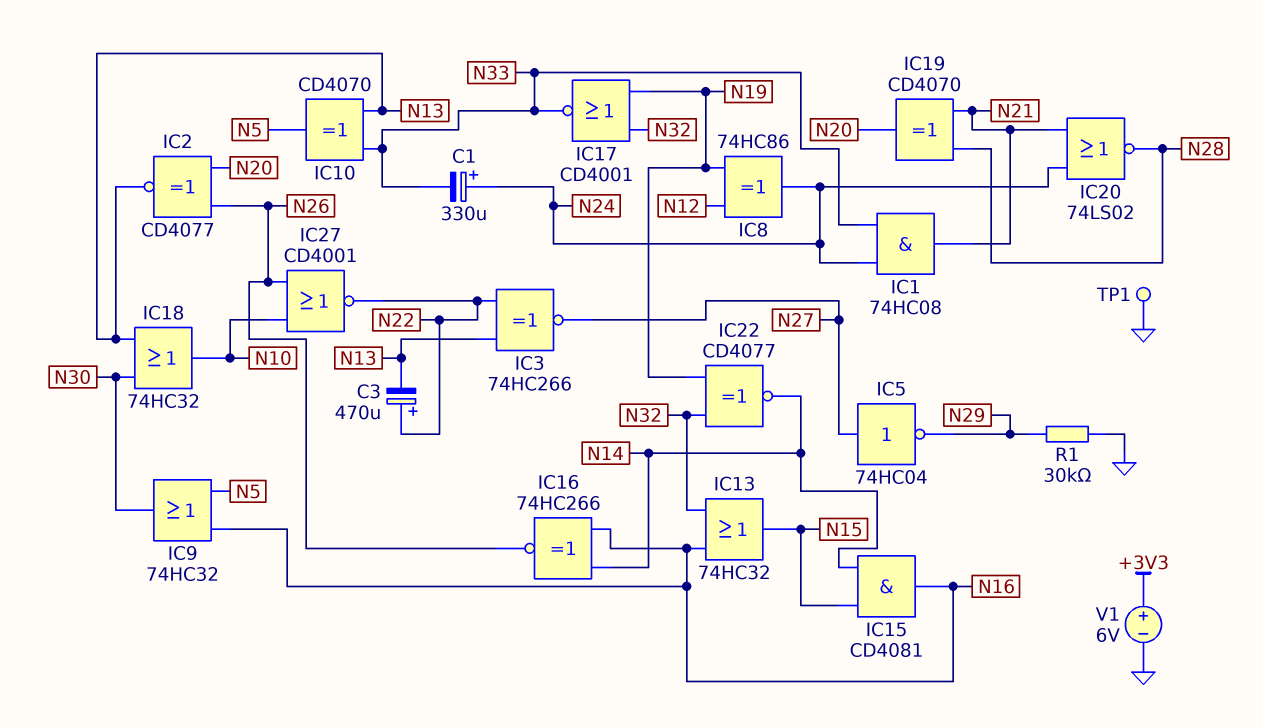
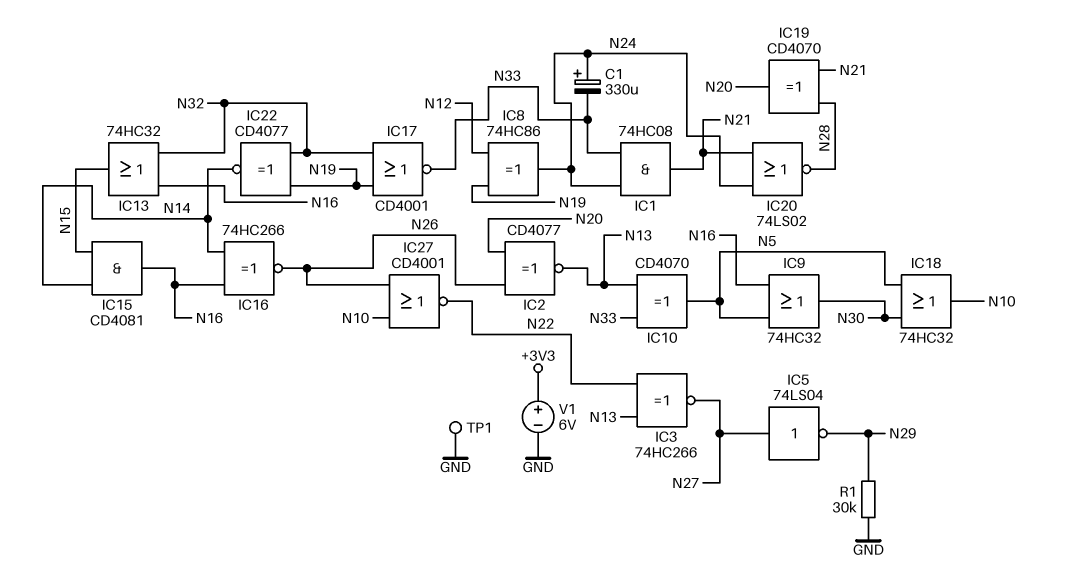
C3: 470uF (plus N22, minus N13) -> none
IC5: NOT 74HC04 (in N27, out N29) -> NOT 74LS04 (in N27, out N29)
IC18: OR 74HC32 (in N13, in N30, out N10) -> OR 74HC32 (in N5, in N30, out N10)

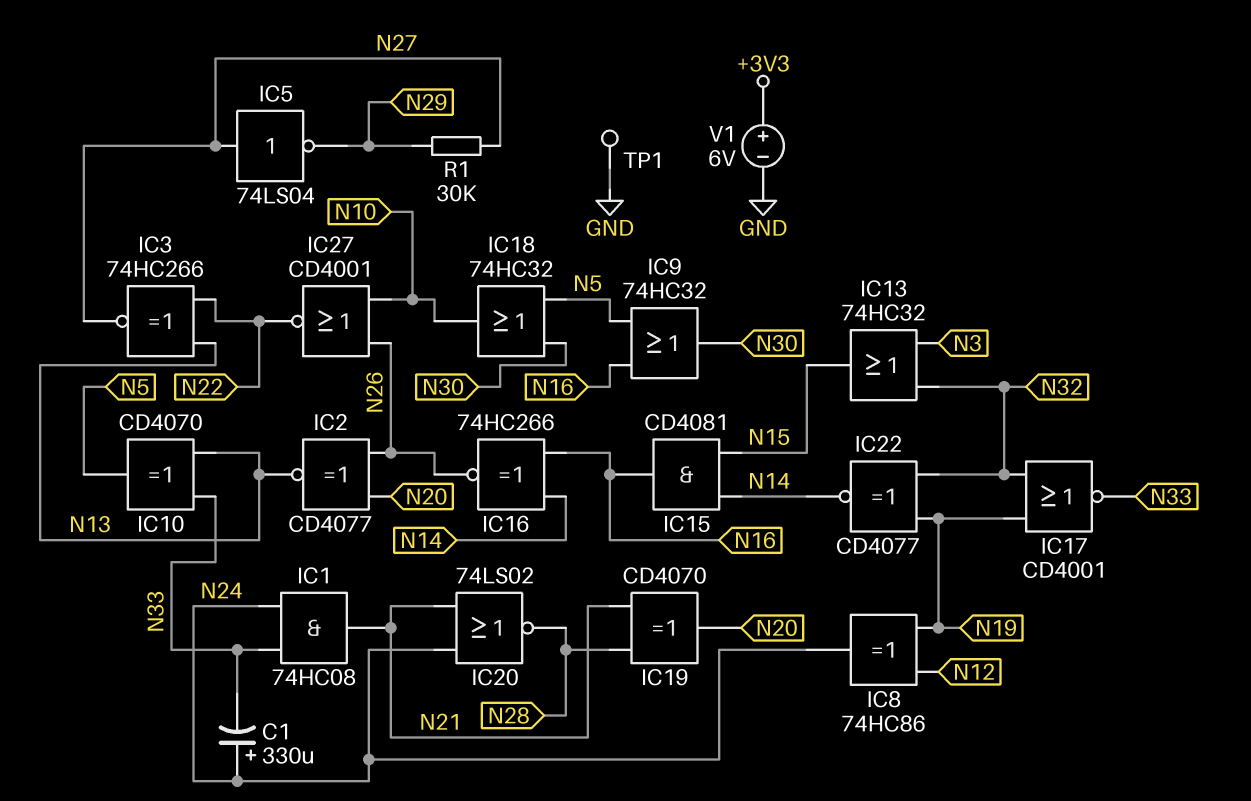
IC13: OR 74HC32 (in N16, in N32, out N15) -> OR 74HC32 (in N3, in N32, out N15)
R1: 30k (GND, N29) -> 30k (N27, N29)

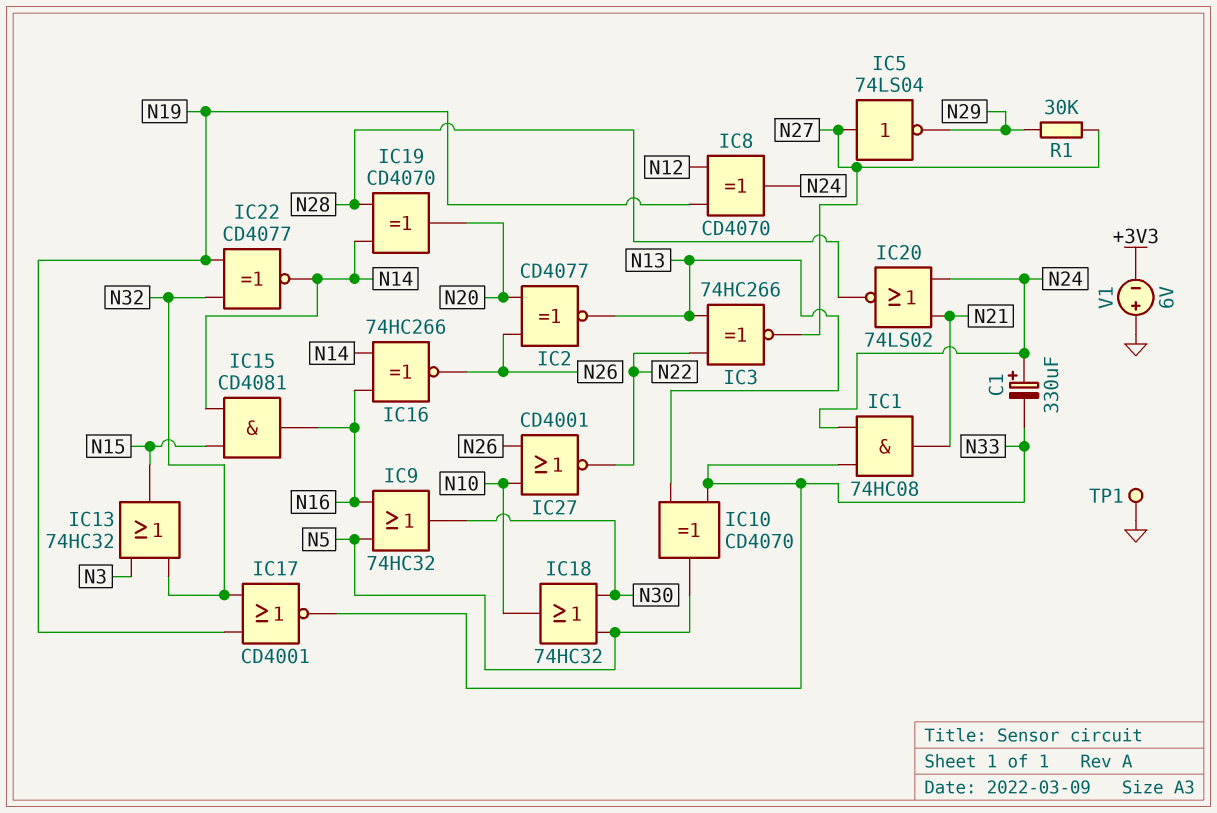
IC8: XOR 74HC86 (in N12, in N19, out N24) -> XOR CD4070 (in N12, in N19, out N24)
IC19: XOR CD4070 (in N21, in N28, out N20) -> XOR CD4070 (in N14, in N28, out N20)
V1: 6V (plus +3V3, minus GND) -> 6V (plus GND, minus +3V3)

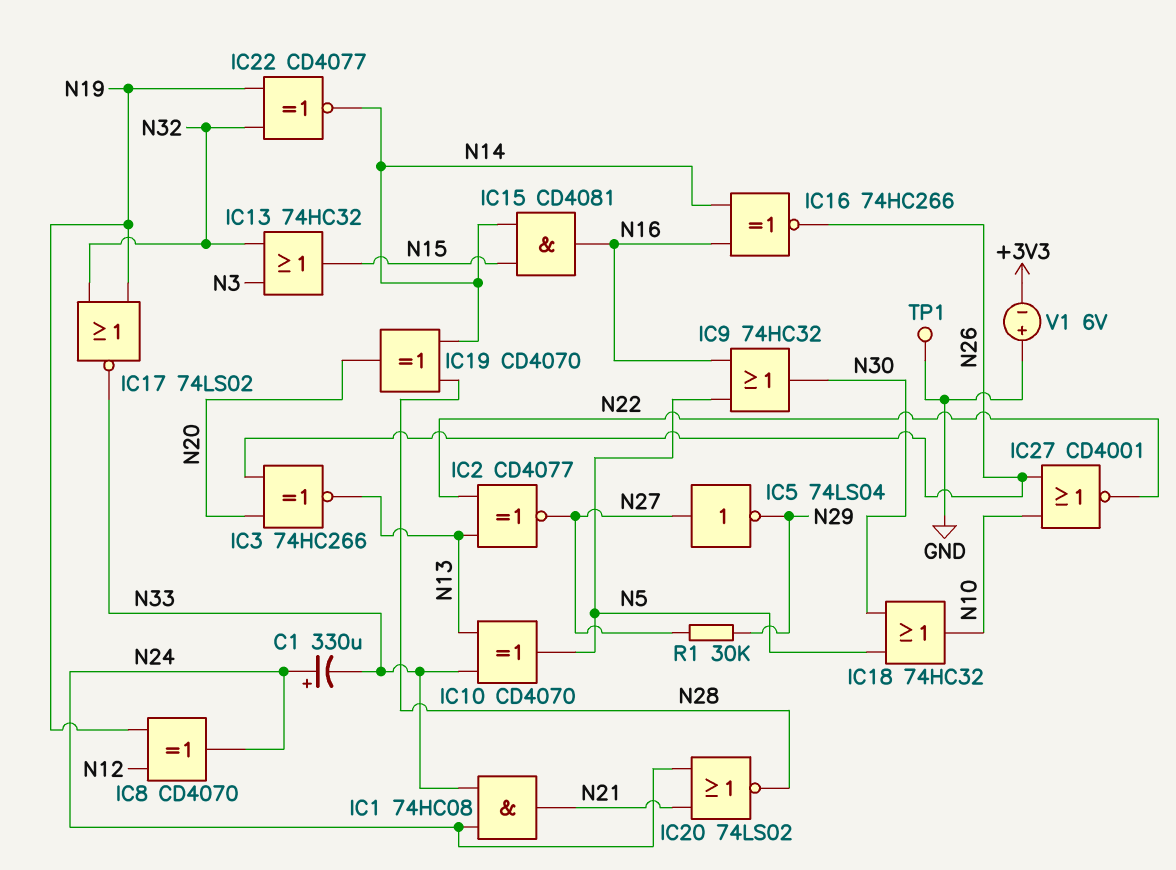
IC2: XNOR CD4077 (in N20, in N26, out N13) -> XNOR CD4077 (in N13, in N22, out N27)
IC3: XNOR 74HC266 (in N13, in N22, out N27) -> XNOR 74HC266 (in N20, in N26, out N13)
IC17: NOR CD4001 (in N19, in N32, out N33) -> NOR 74LS02 (in N19, in N32, out N33)

